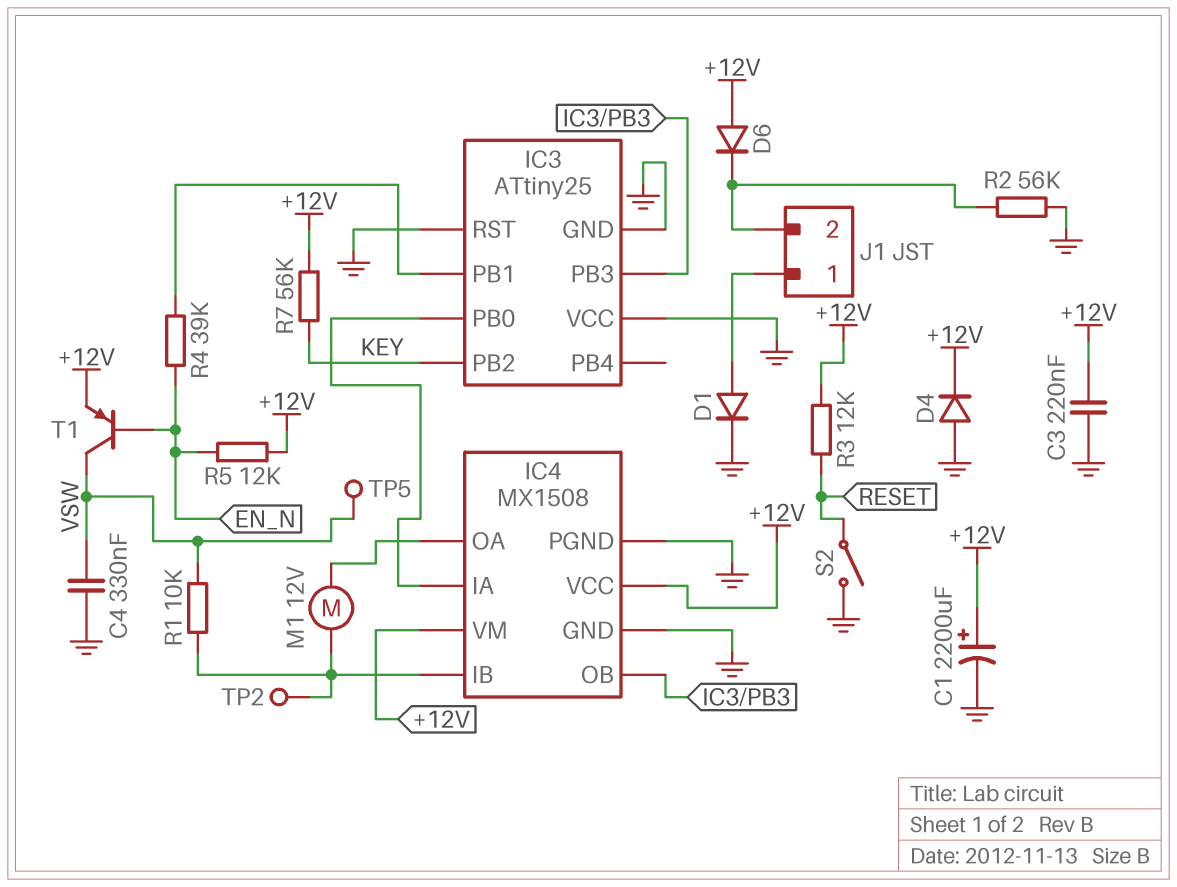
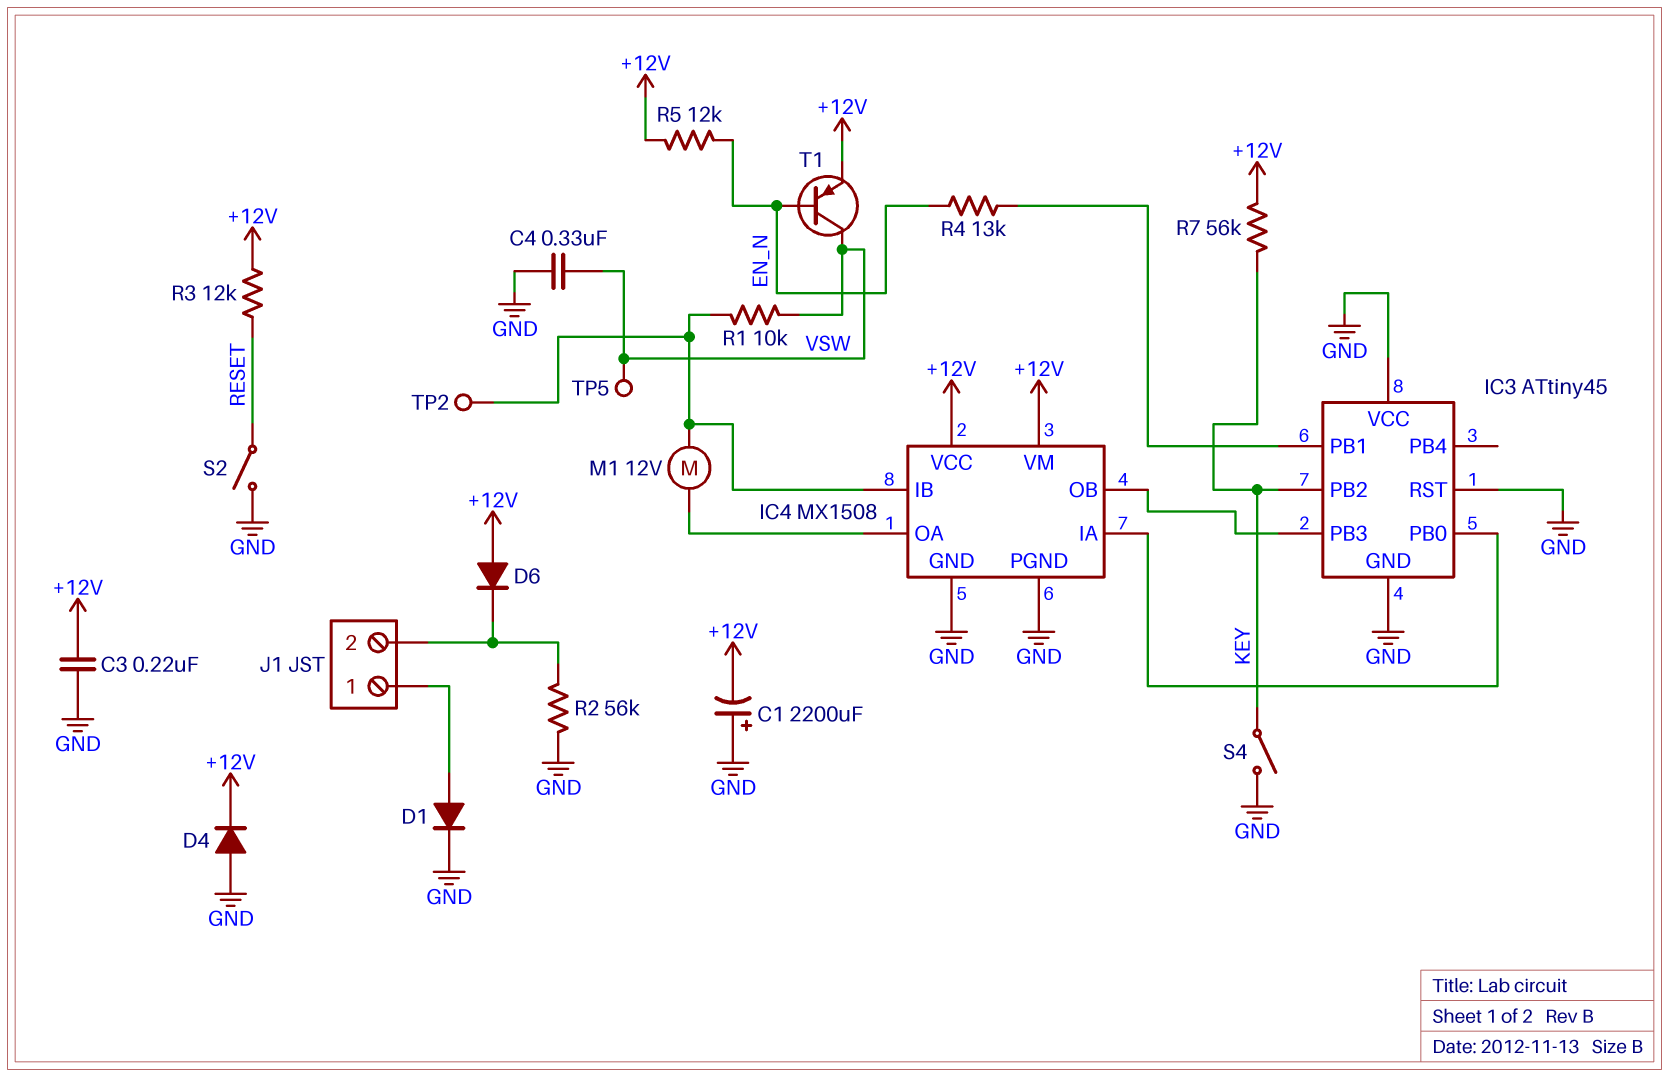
C1: 2200uF (plus +12V, minus GND) -> 2200uF (plus GND, minus +12V)
IC3: ATtiny25 -> ATtiny45
R4: 39k (EN_N, IC3/PB1) -> 13k (EN_N, IC3/PB1)
S4: none -> switch (GND, KEY)

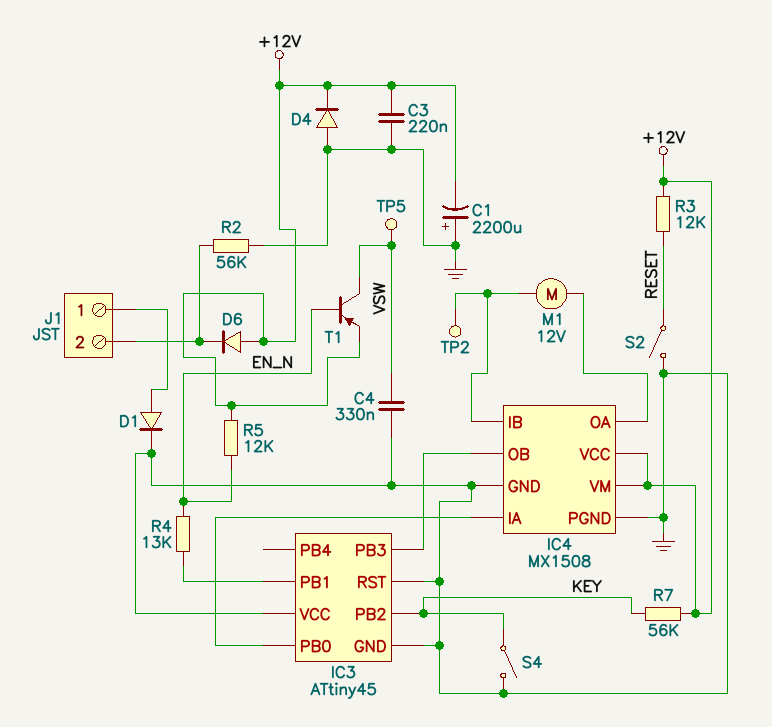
R1: 10k (IC4/IB, VSW) -> none

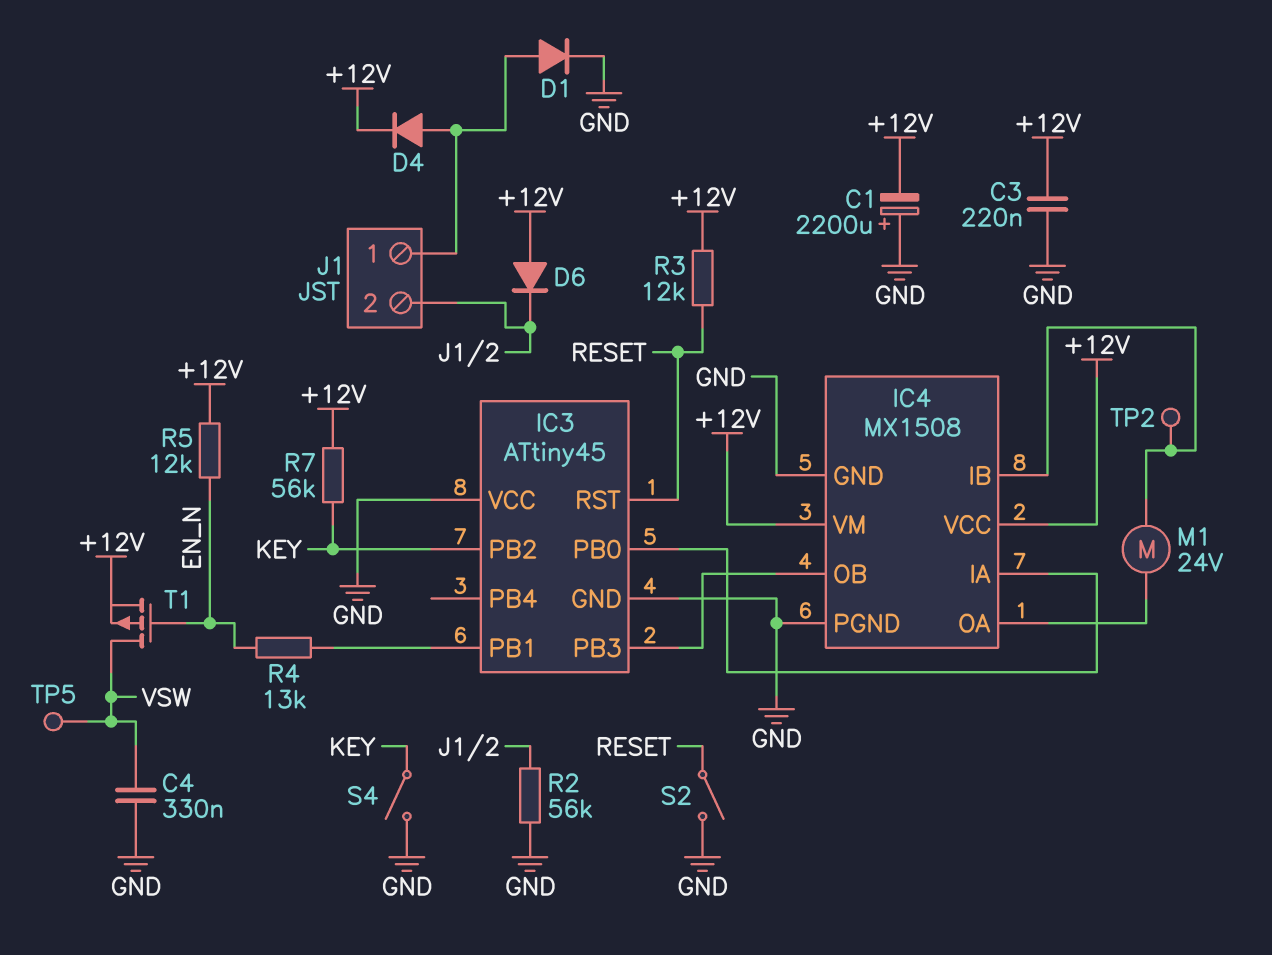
D4: diode (A GND, K +12V) -> diode (A J1/1, K +12V)
IC3 pin RST: GND -> RESET
M1: motor 12V (IC4/IB, IC4/OA) -> motor 24V (IC4/IB, IC4/OA)
T1: PNP (B EN_N, C VSW, E +12V) -> PMOS (G EN_N, D VSW, S +12V)

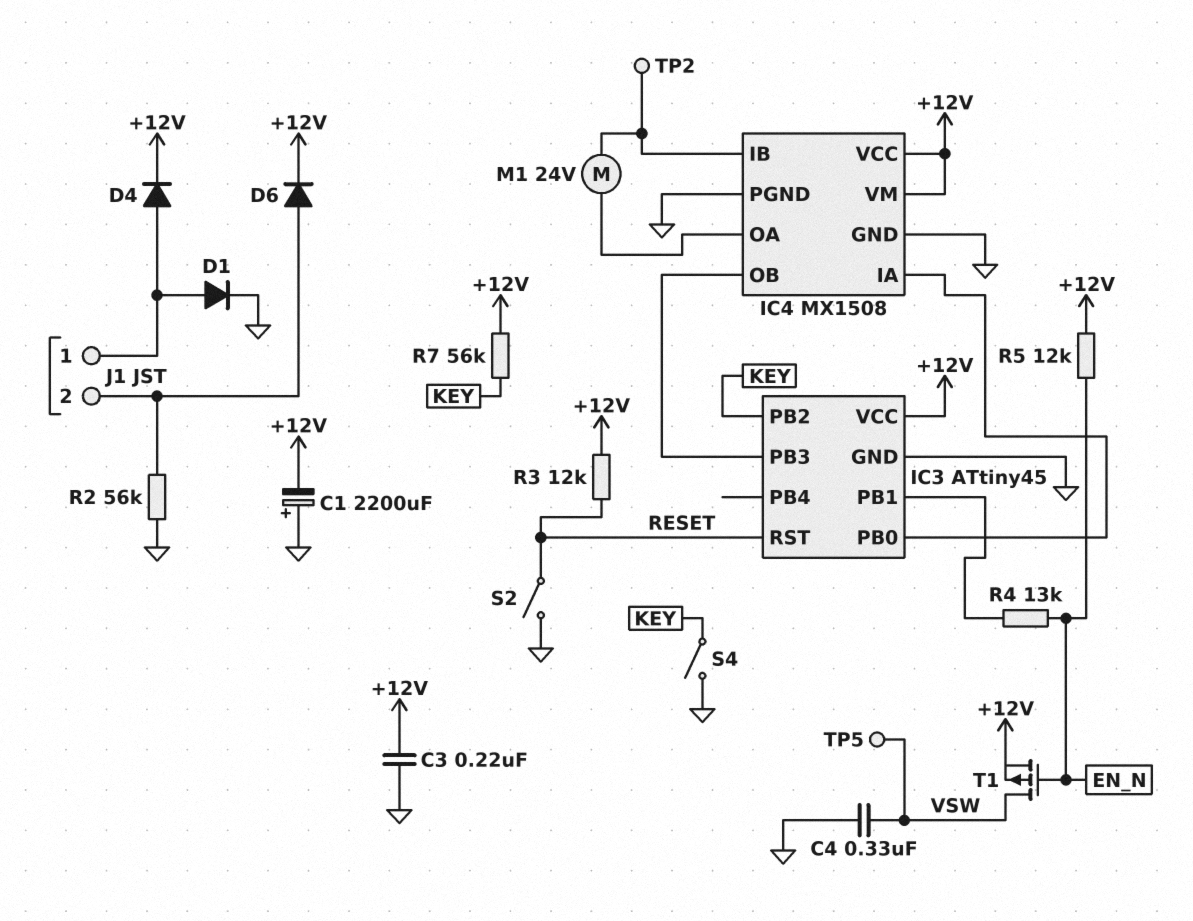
D6: diode (A +12V, K J1/2) -> diode (A J1/2, K +12V)
IC3 pin VCC: GND -> +12V

